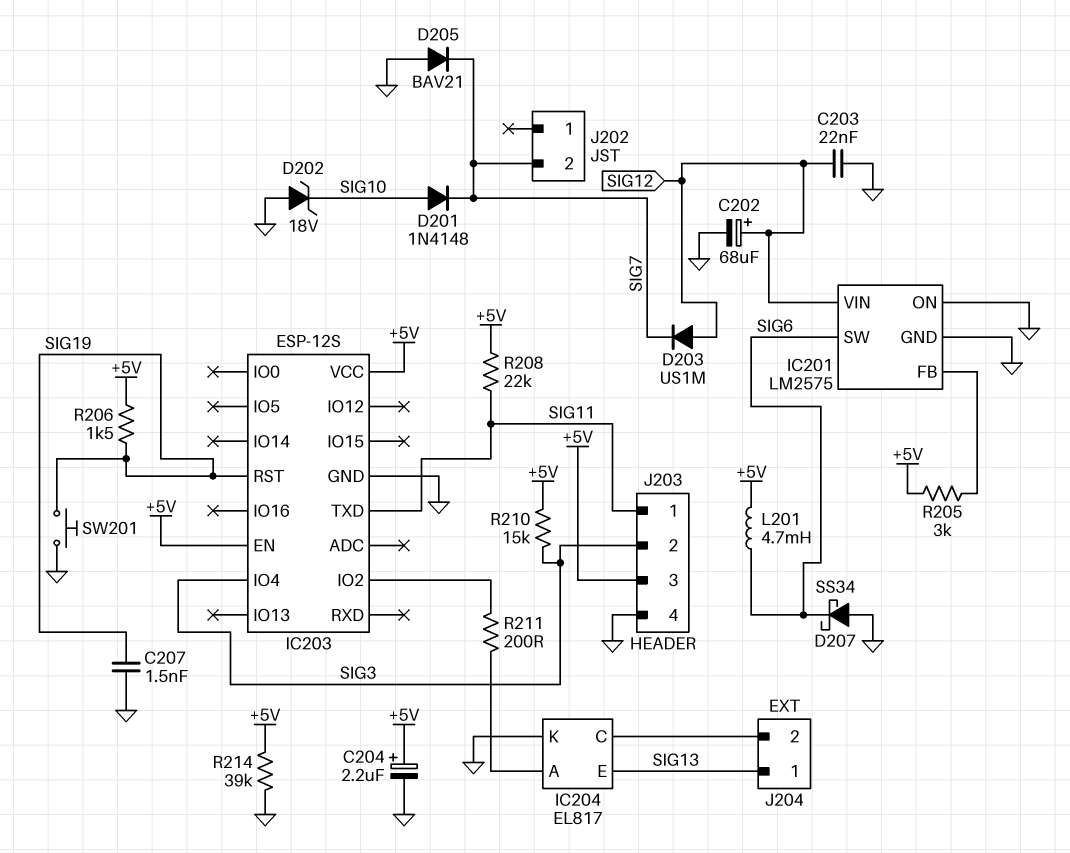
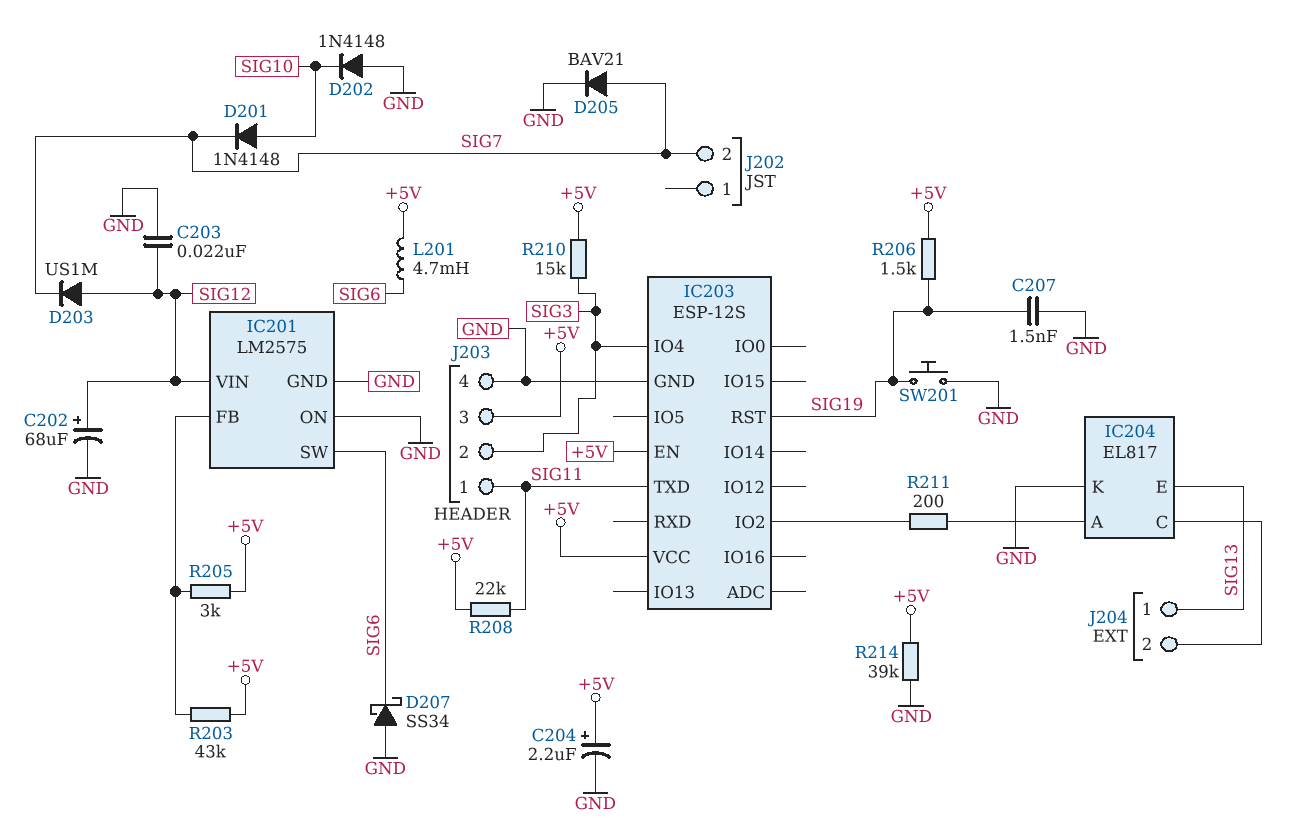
D202: zener 18V (A GND, K SIG10) -> diode 1N4148 (A GND, K SIG10)
D205: diode BAV21 (A GND, K SIG7) -> diode BAV21 (A SIG7, K GND)
R203: none -> 43k (+5V, IC201/FB)

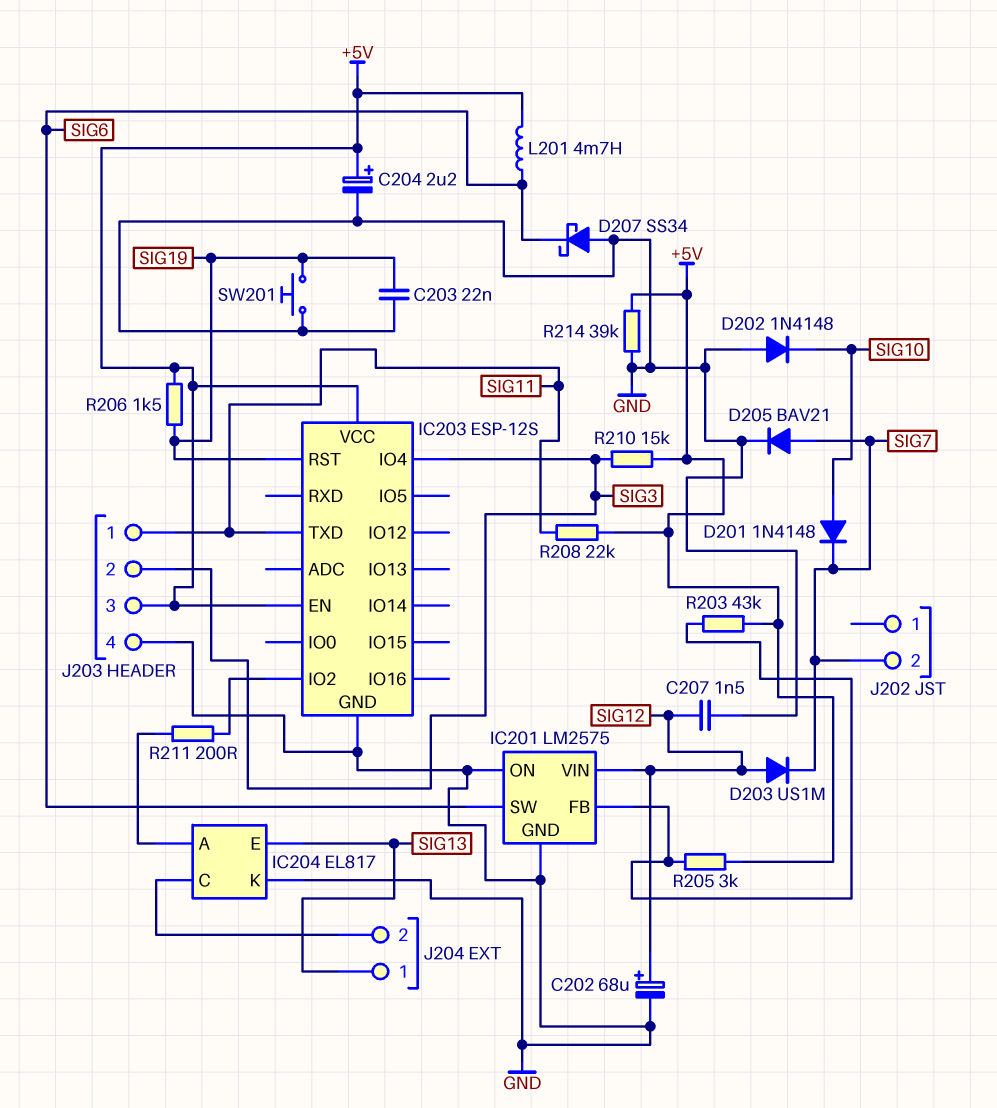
C203: 22nF (GND, SIG12) -> 22nF (GND, SIG19)
C207: 1.5nF (GND, SIG19) -> 1.5nF (GND, SIG12)

